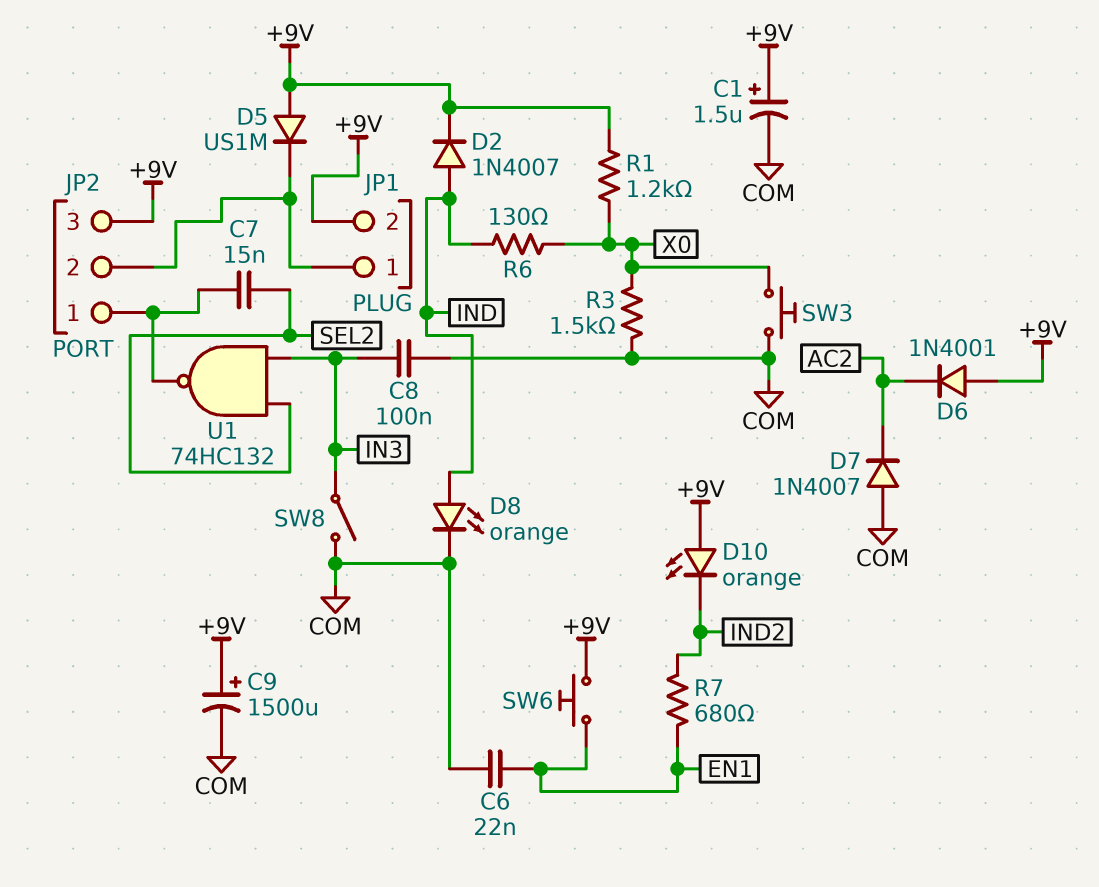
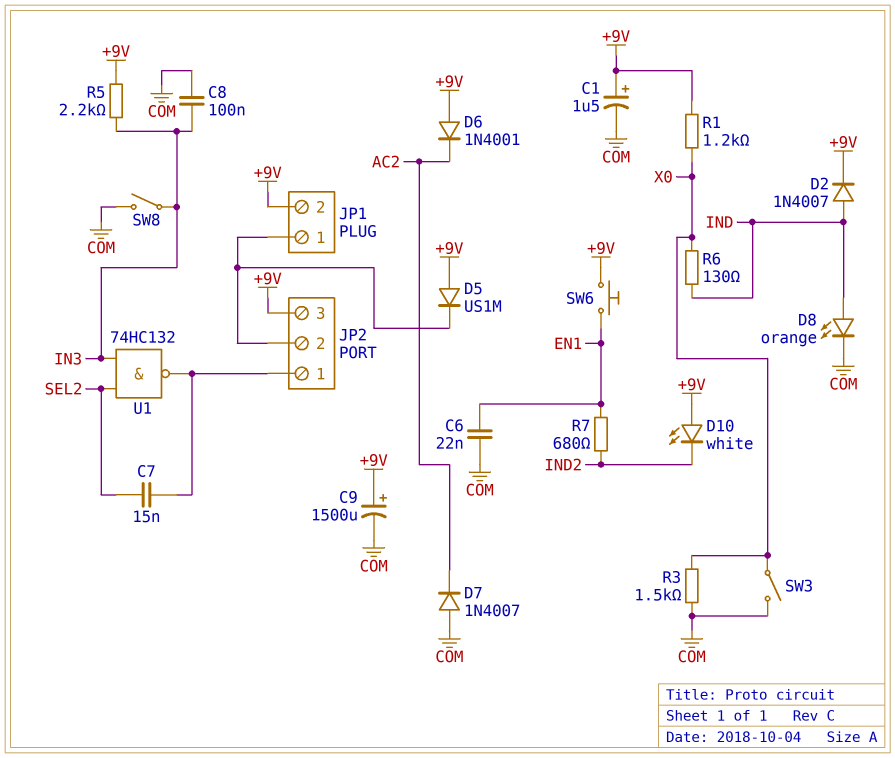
D10: LED orange (A +9V, K IND2) -> LED white (A +9V, K IND2)
R5: none -> 2.2k (+9V, IN3)
SW3: button (COM, X0) -> switch (COM, X0)

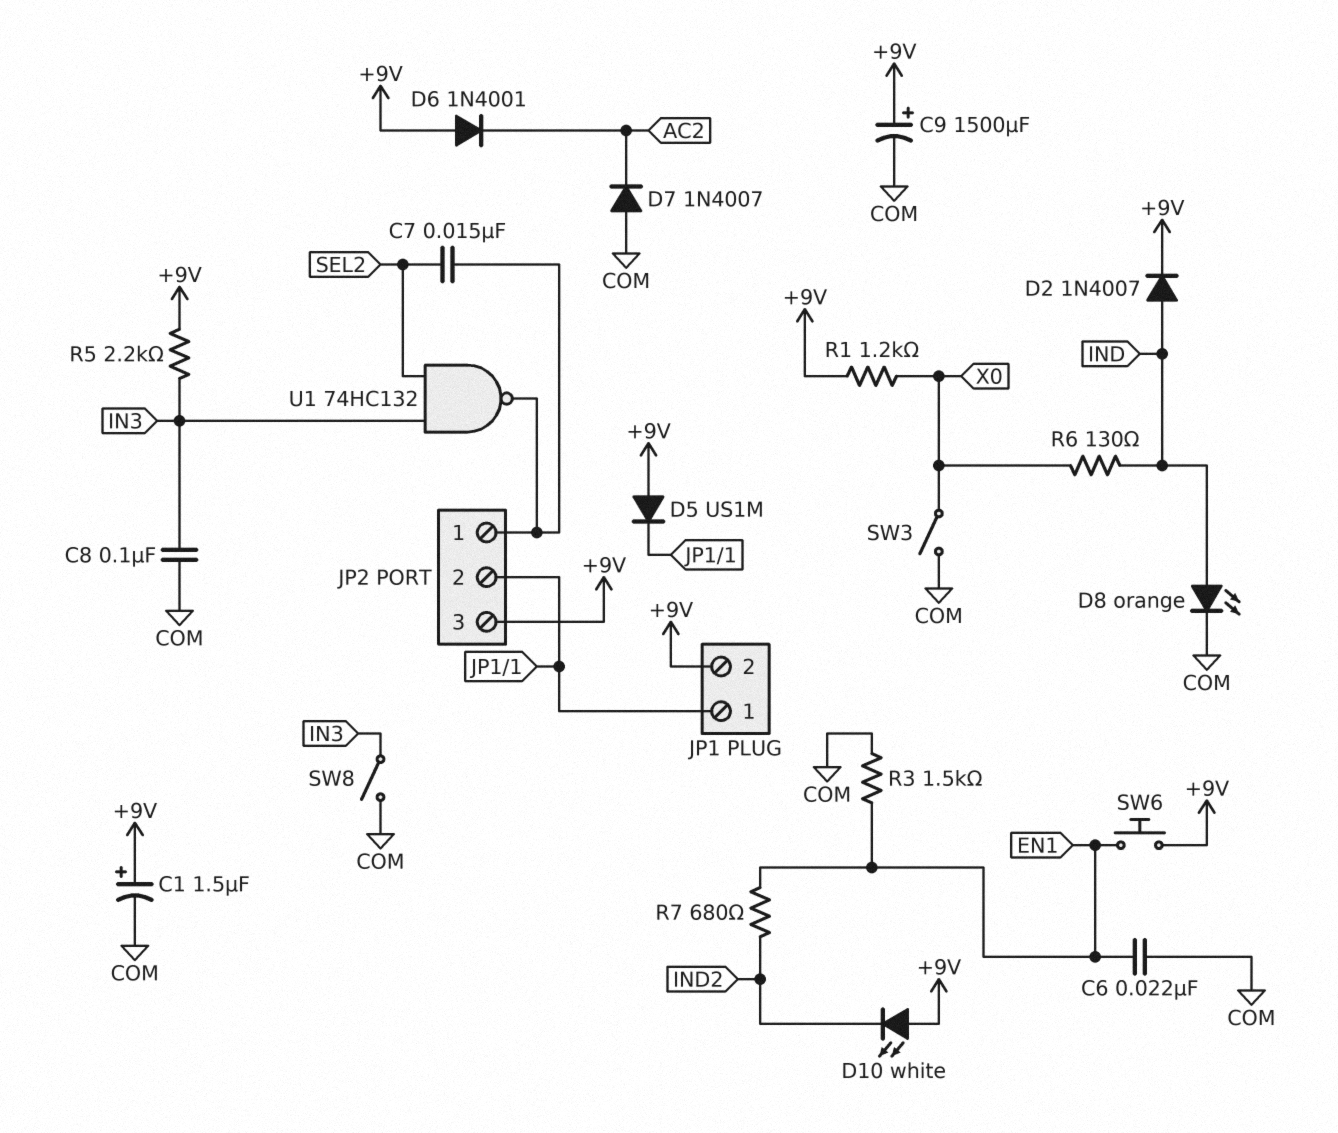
R3: 1.5k (COM, X0) -> 1.5k (COM, EN1)

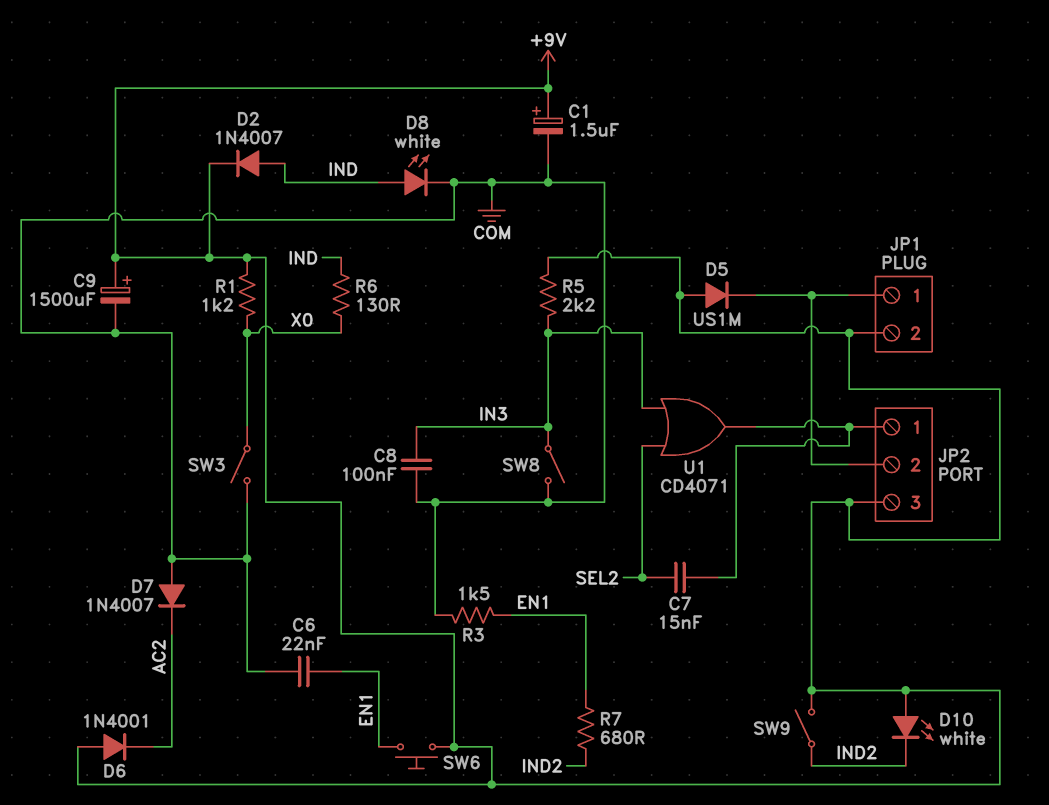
D8: LED orange (A IND, K COM) -> LED white (A IND, K COM)
SW9: none -> switch (+9V, IND2)
U1: NAND 74HC132 (in IN3, in SEL2, out JP2/1) -> OR CD4071 (in IN3, in SEL2, out JP2/1)

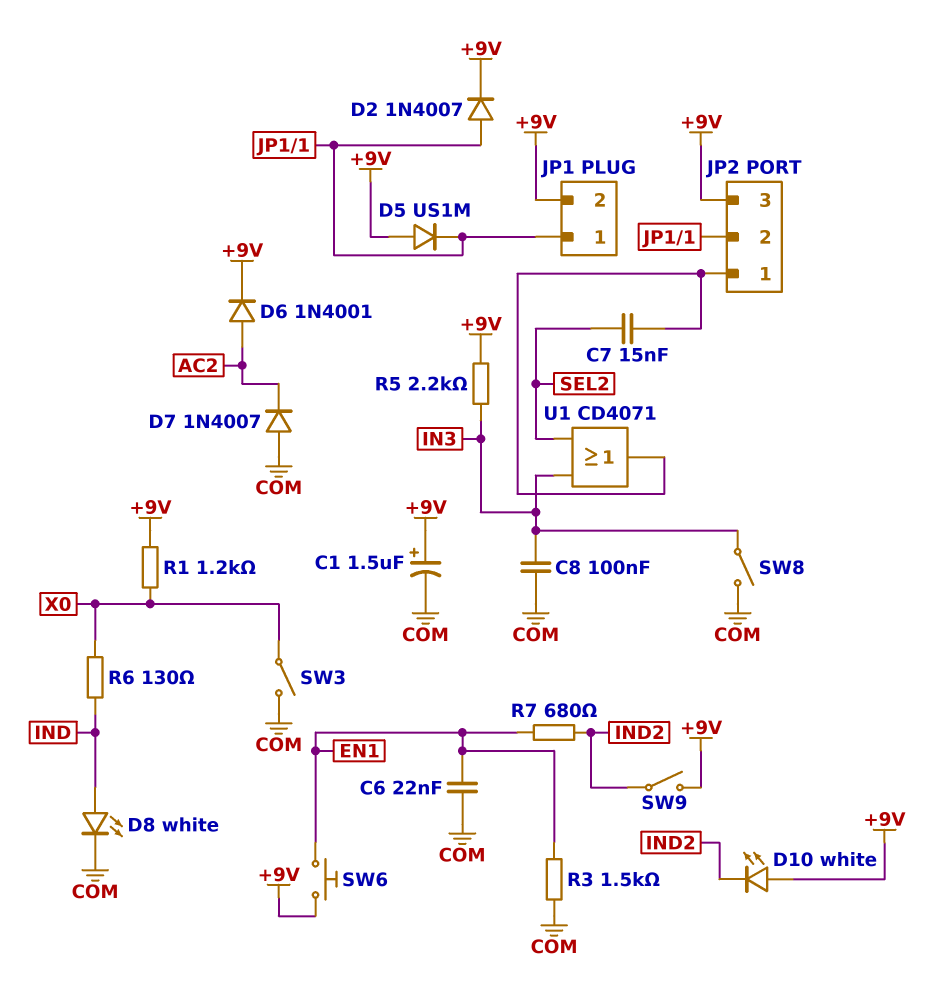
C9: 1500uF (plus +9V, minus COM) -> none
D2: diode 1N4007 (A IND, K +9V) -> diode 1N4007 (A JP1/1, K +9V)
D6: diode 1N4001 (A +9V, K AC2) -> diode 1N4001 (A AC2, K +9V)

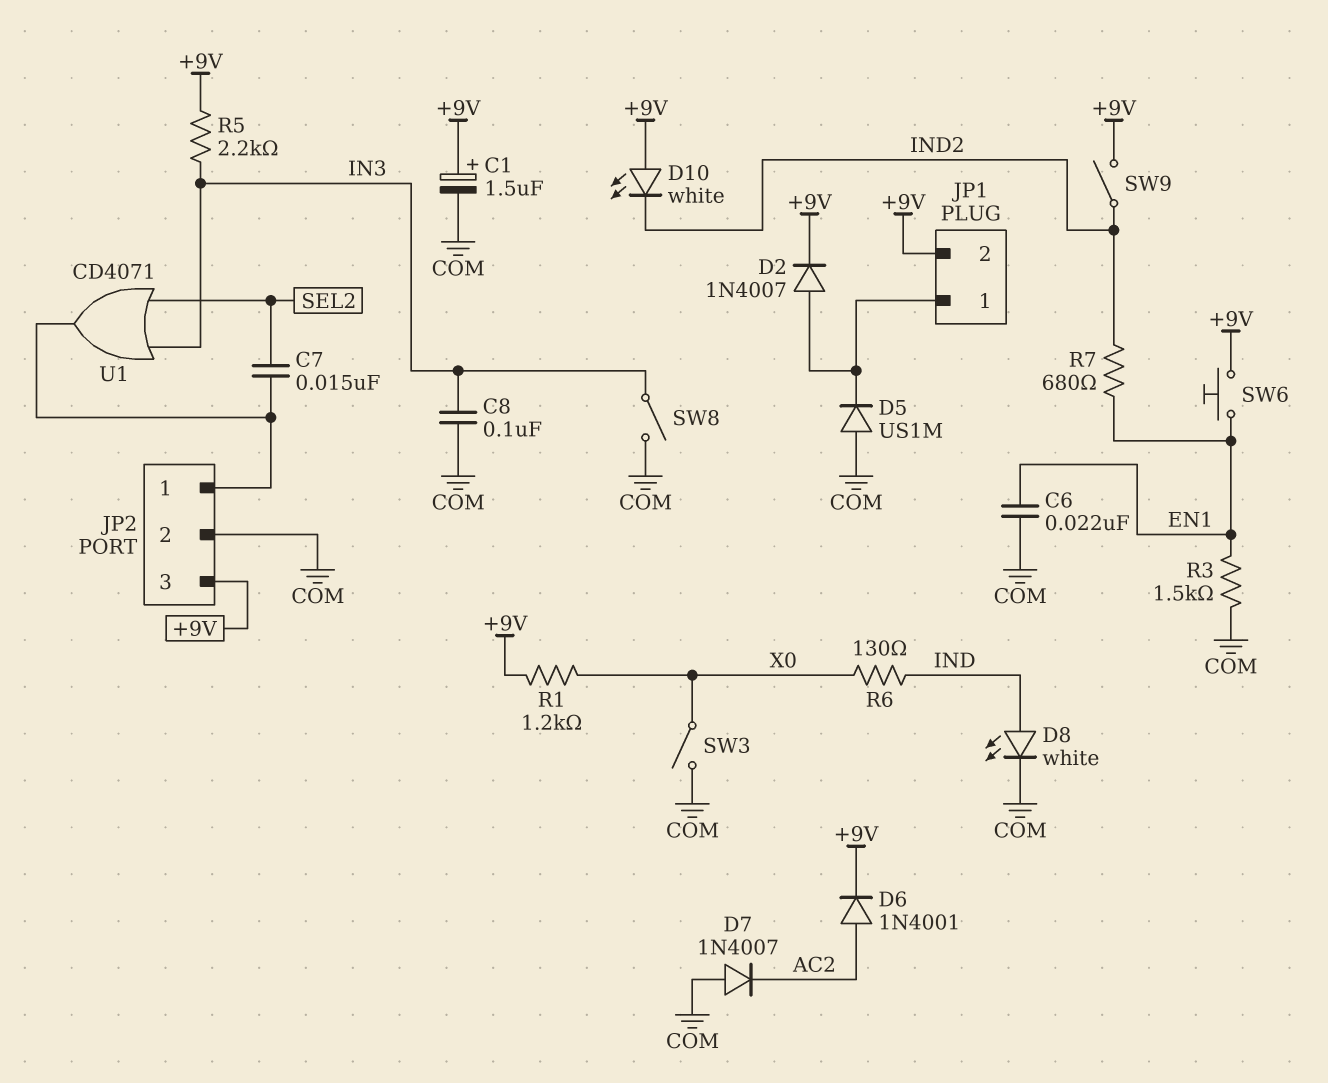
D5: diode US1M (A +9V, K JP1/1) -> diode US1M (A COM, K JP1/1)
JP2 pin 2: JP1/1 -> COM

